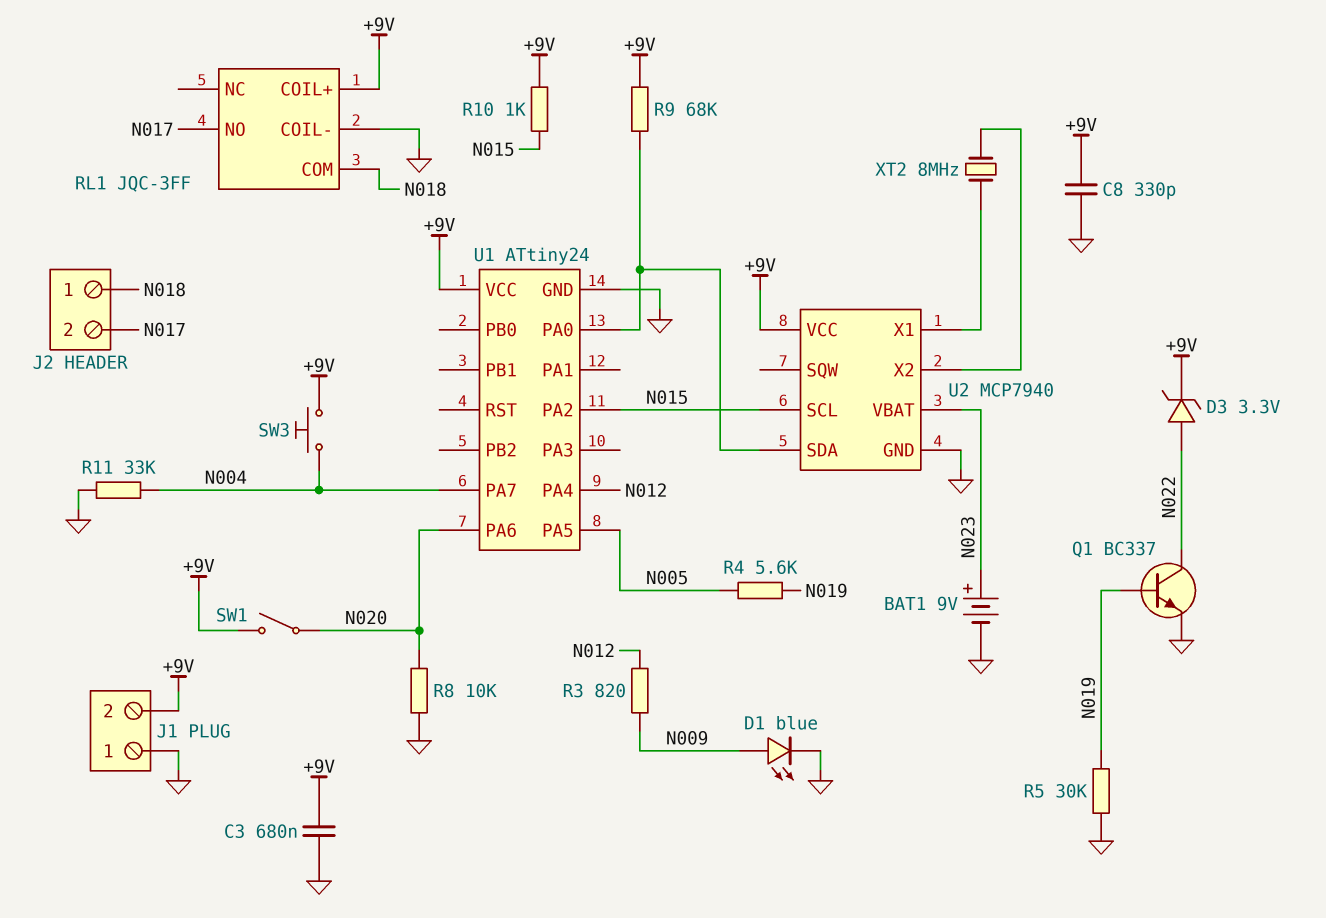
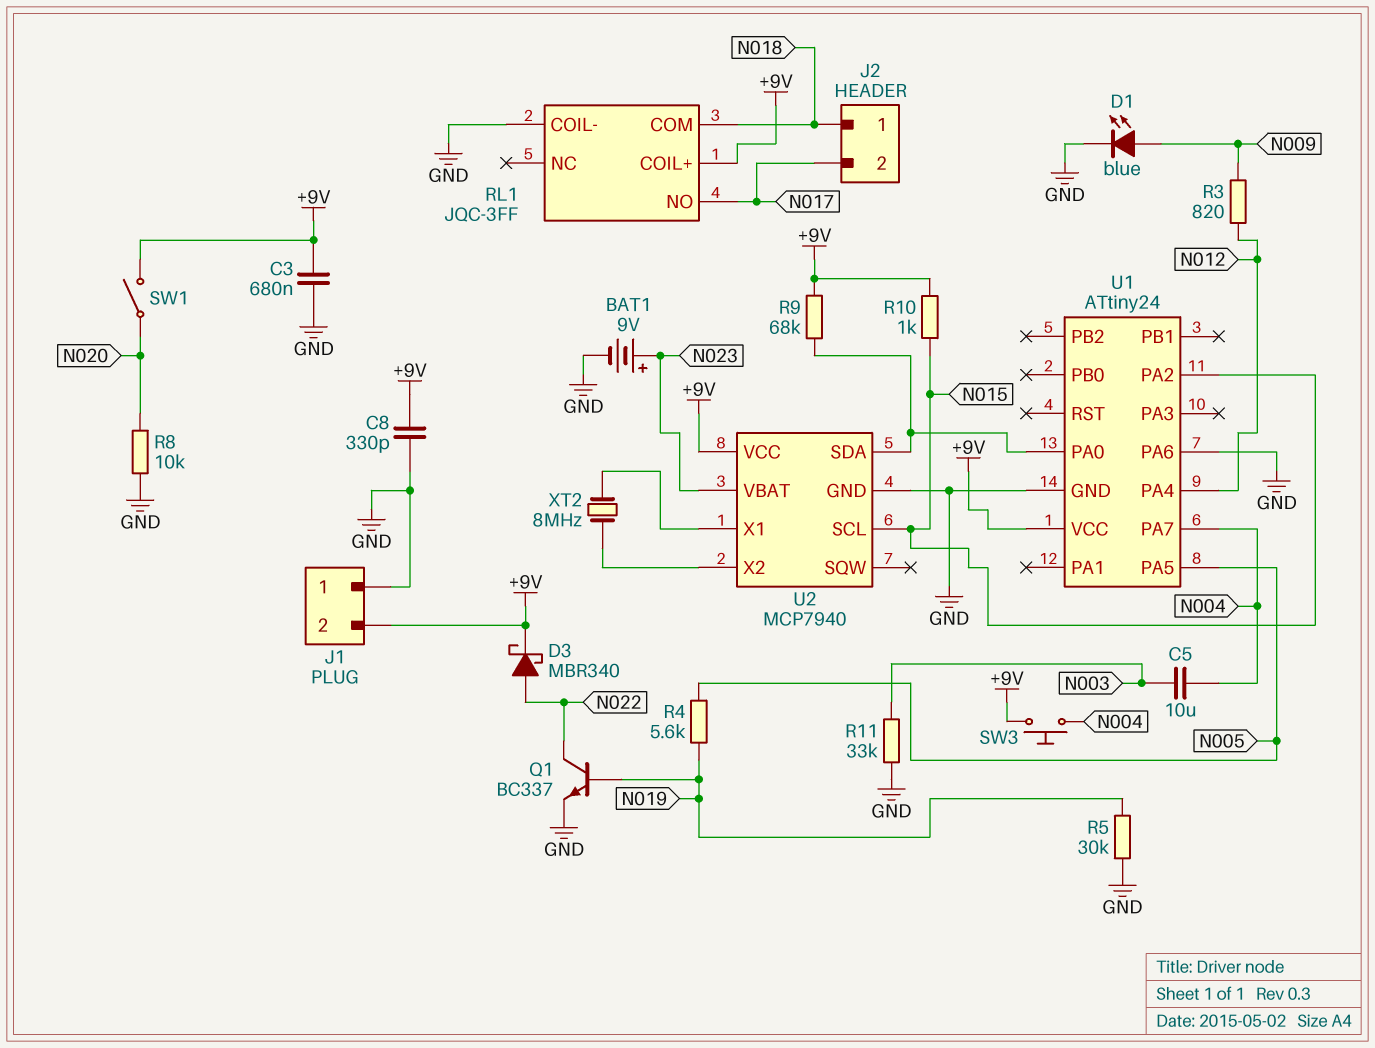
C5: none -> 10uF (N003, N004)
D3: zener 3.3V (A N022, K +9V) -> schottky MBR340 (A N022, K +9V)
R11: 33k (GND, N004) -> 33k (GND, N003)
U1 pin PA6: N020 -> GND

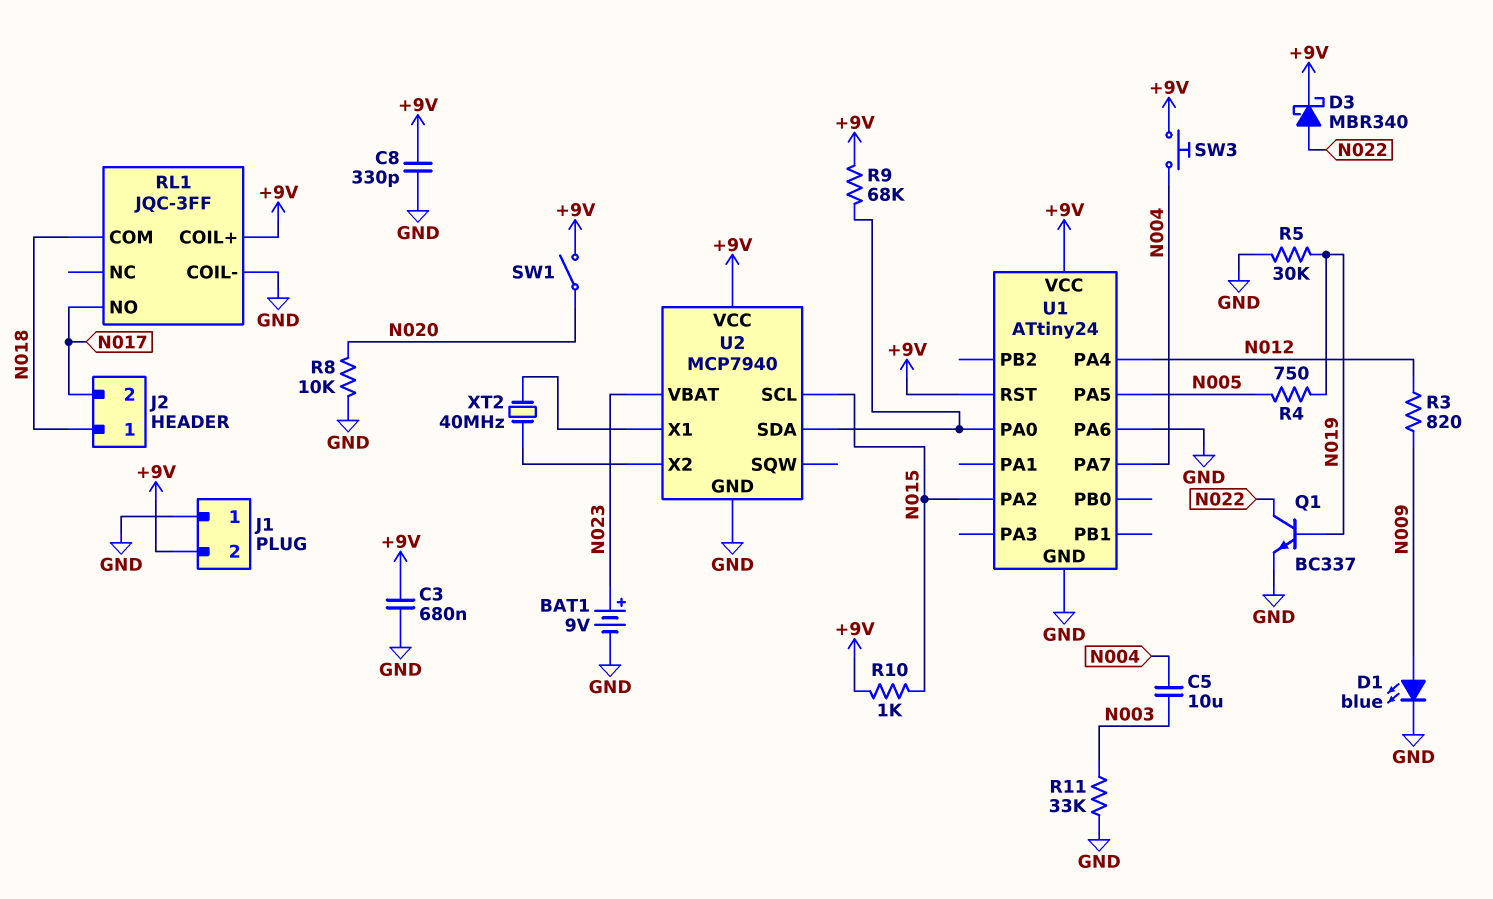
R4: 5.6k (N005, N019) -> 750 (N005, N019)
U1 pin RST: none -> +9V
XT2: 8MHz (U2/X1, U2/X2) -> 40MHz (U2/X1, U2/X2)

